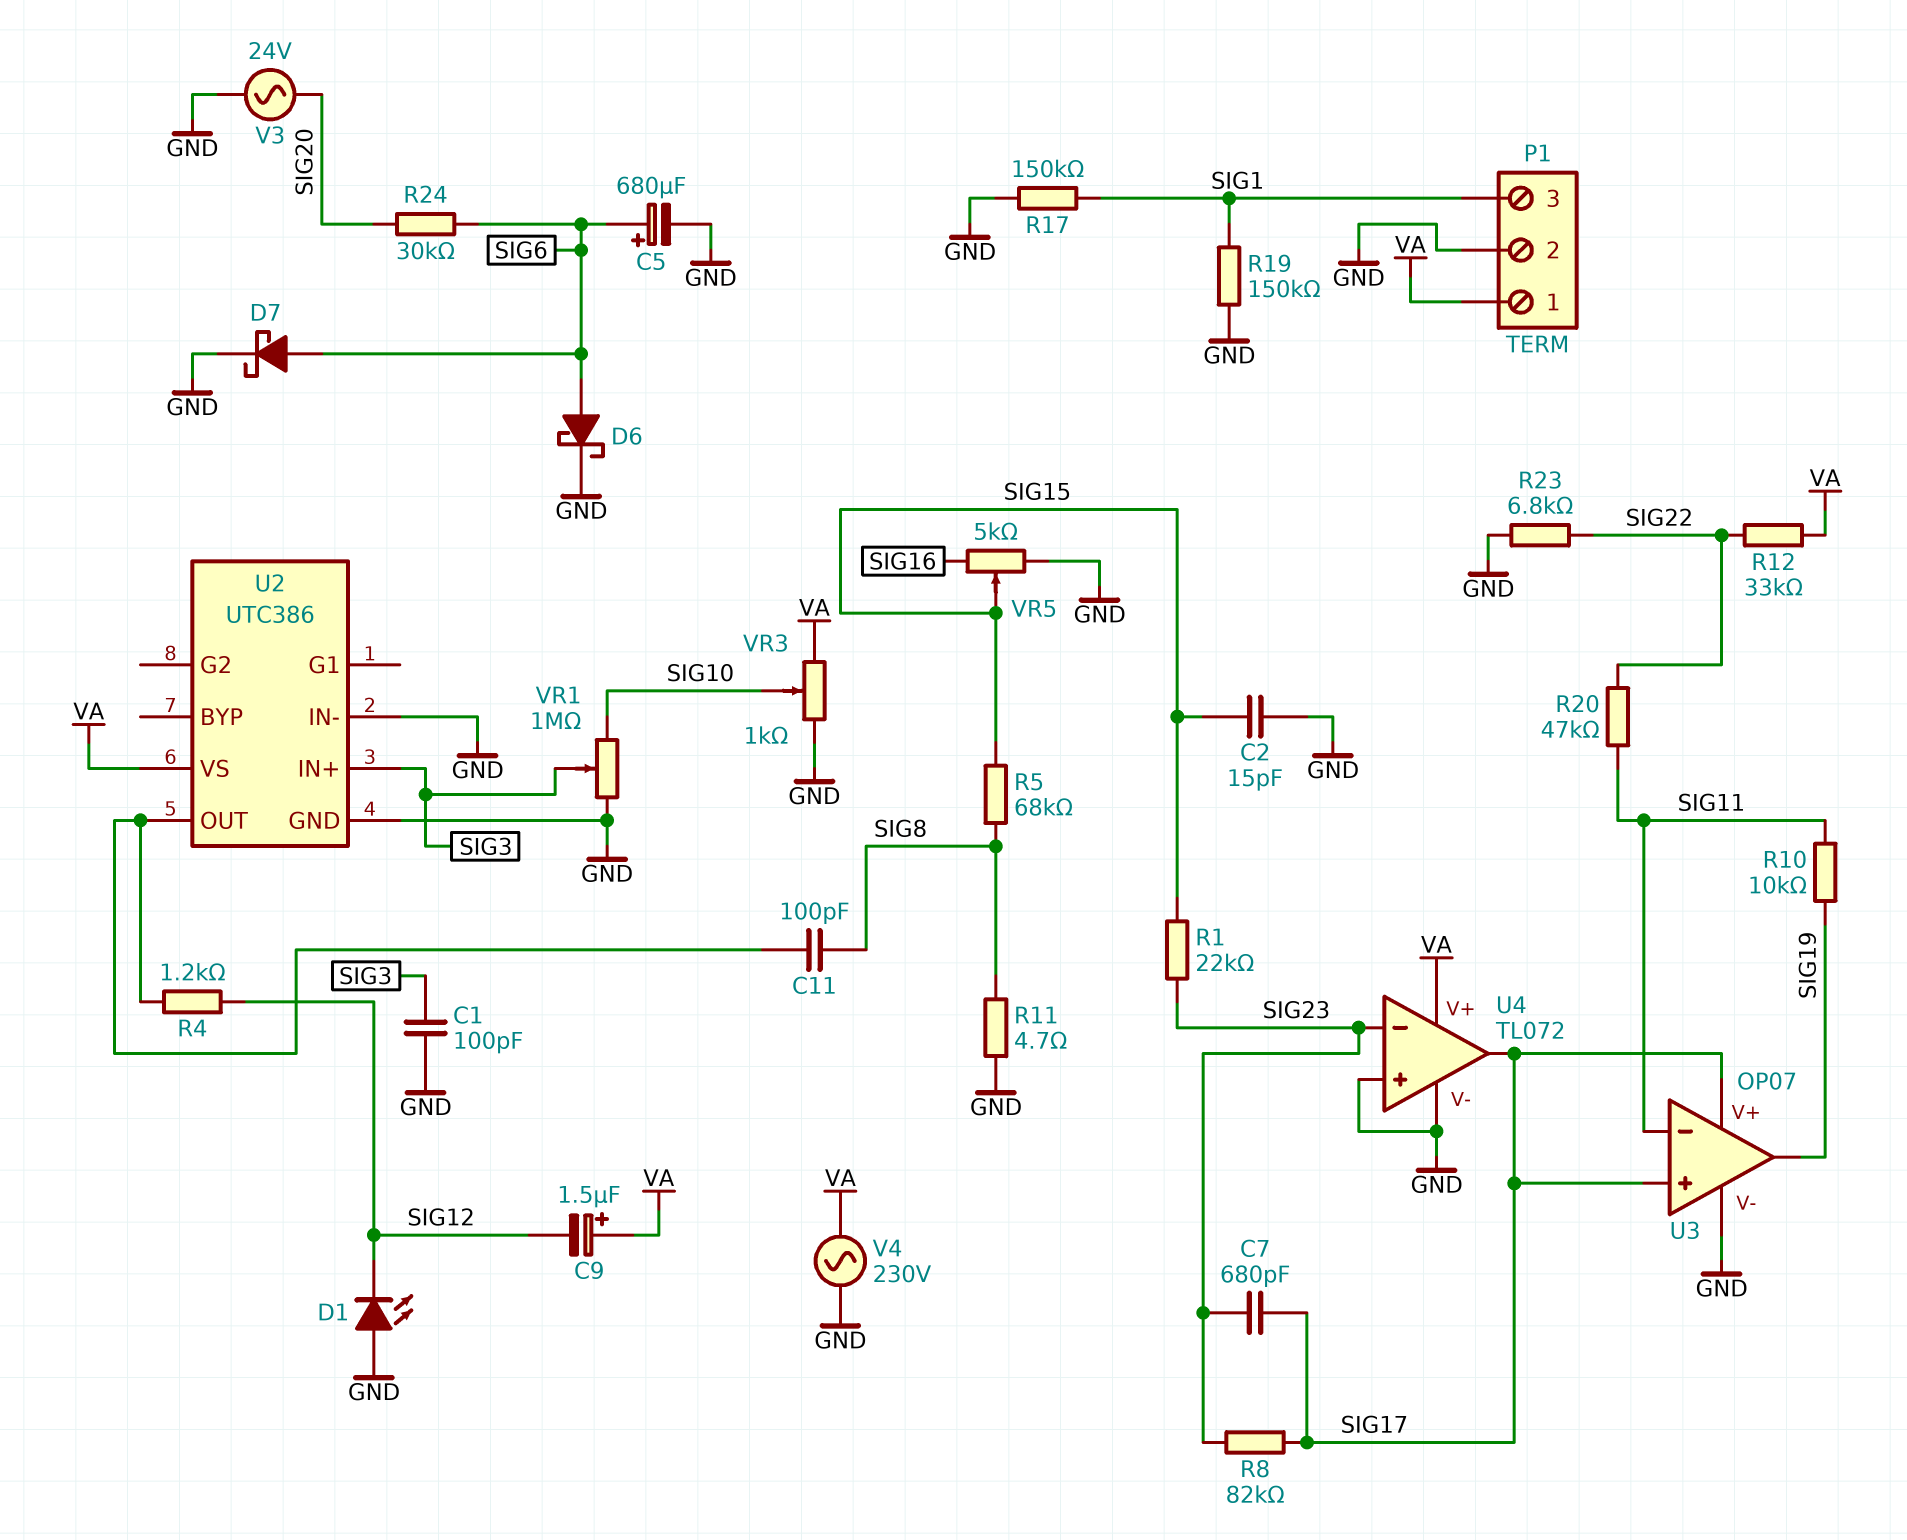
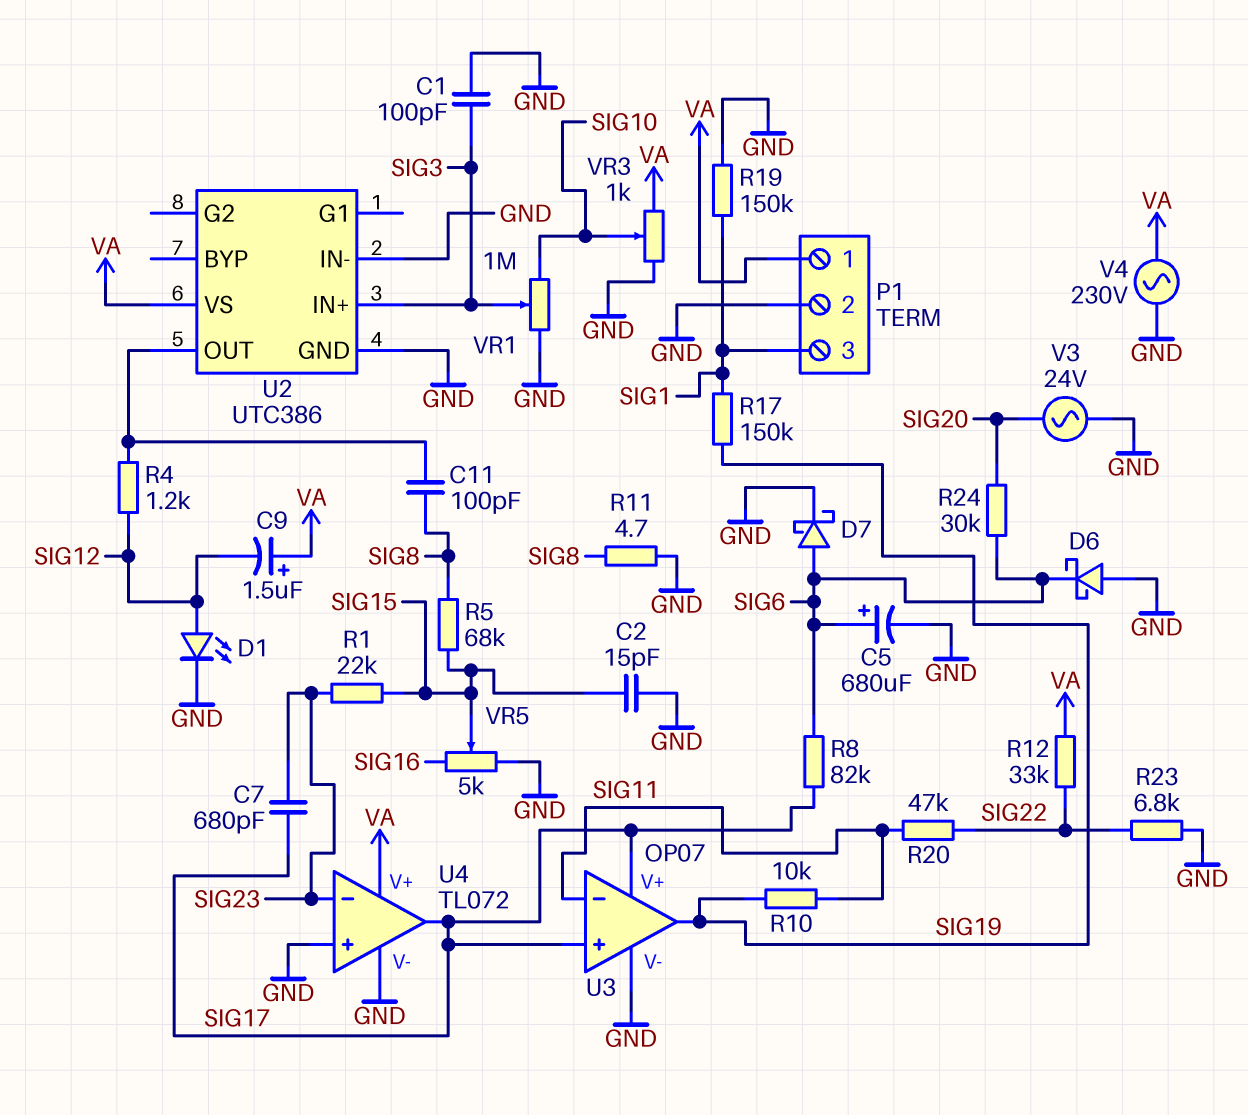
D1: LED (A GND, K SIG12) -> LED (A SIG12, K GND)
D6: schottky (A SIG6, K GND) -> schottky (A GND, K SIG6)
R8: 82k (SIG17, SIG23) -> 82k (SIG6, SIG17)
R17: 150k (GND, SIG1) -> 150k (SIG1, SIG19)

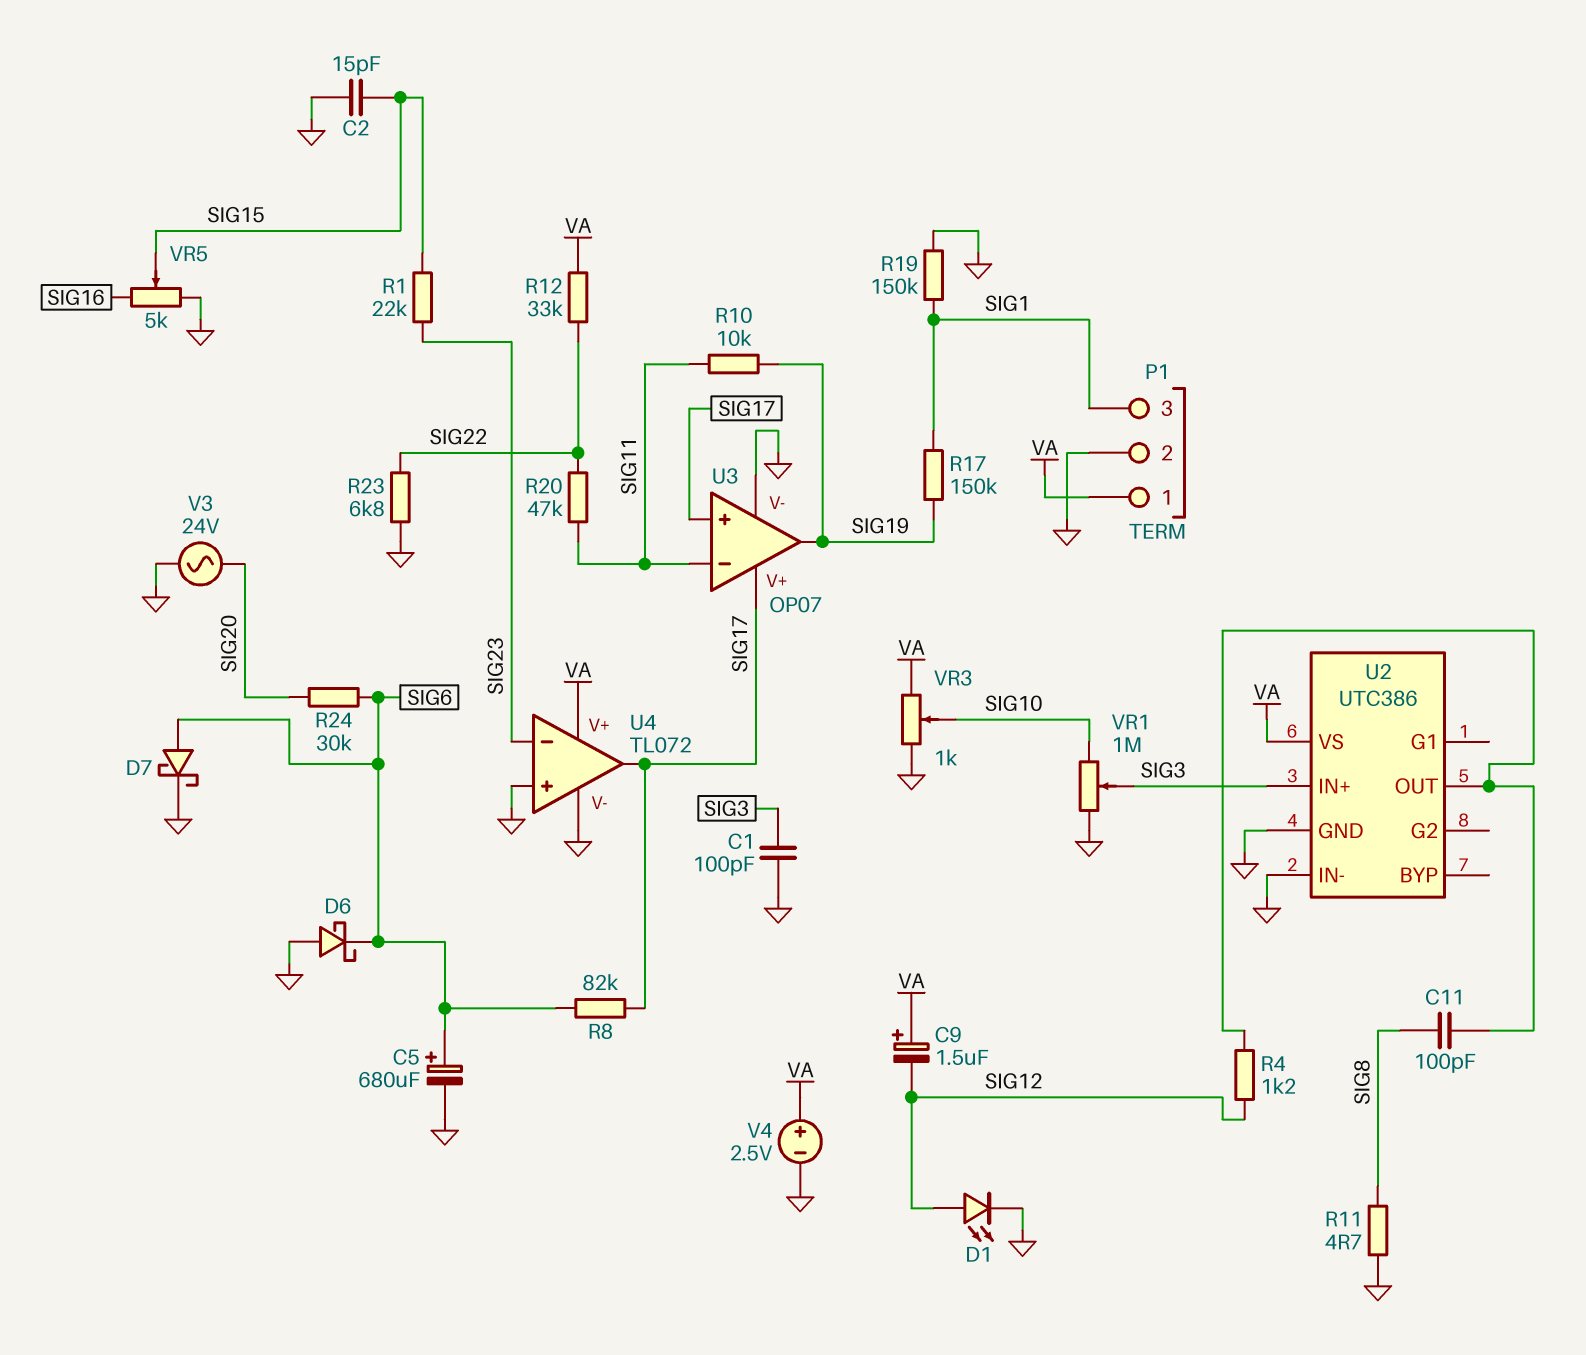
C7: 680pF (SIG17, SIG23) -> none
R5: 68k (SIG8, SIG15) -> none
V4: AC 230V (GND, VA) -> 2.5V (plus VA, minus GND)

